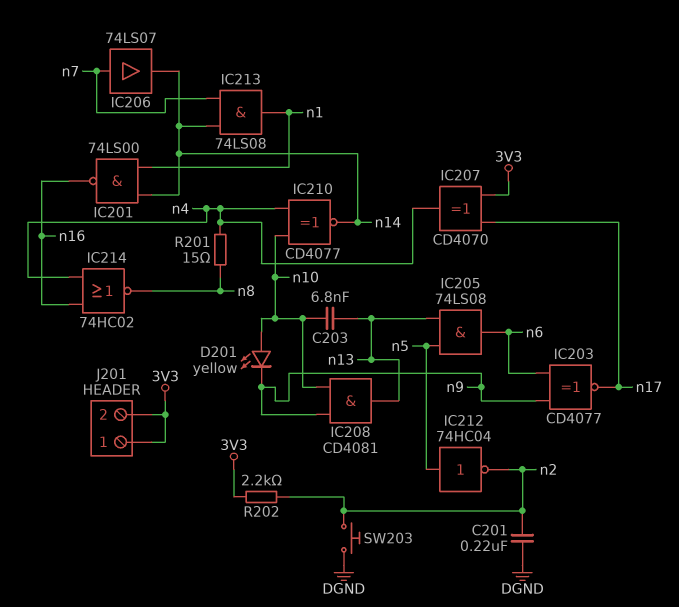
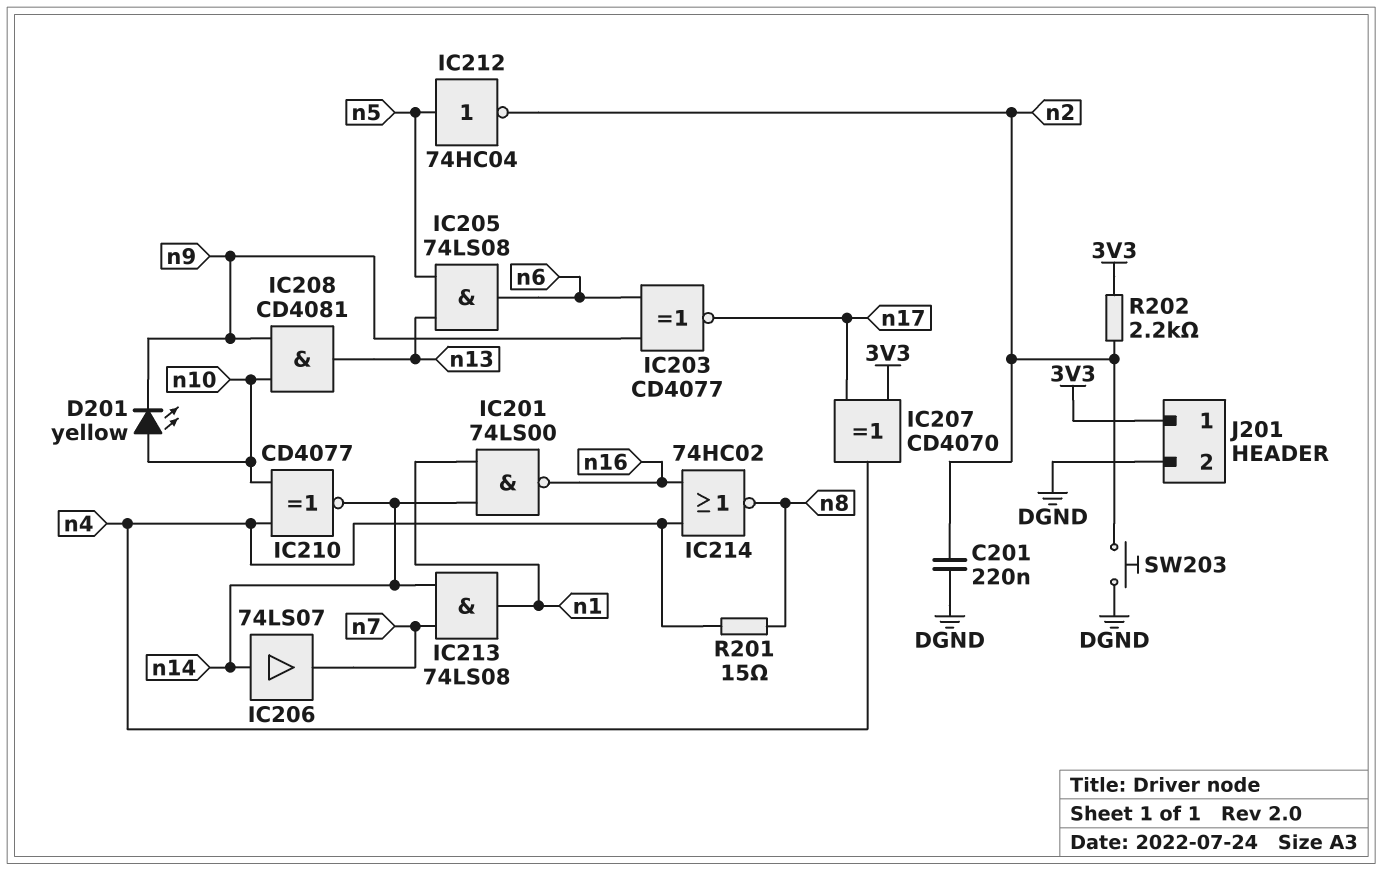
C203: 6.8nF (n10, n13) -> none
IC206: buffer 74LS07 (in n7, out n14) -> buffer 74LS07 (in n14, out n7)
J201 pin 2: 3V3 -> DGND

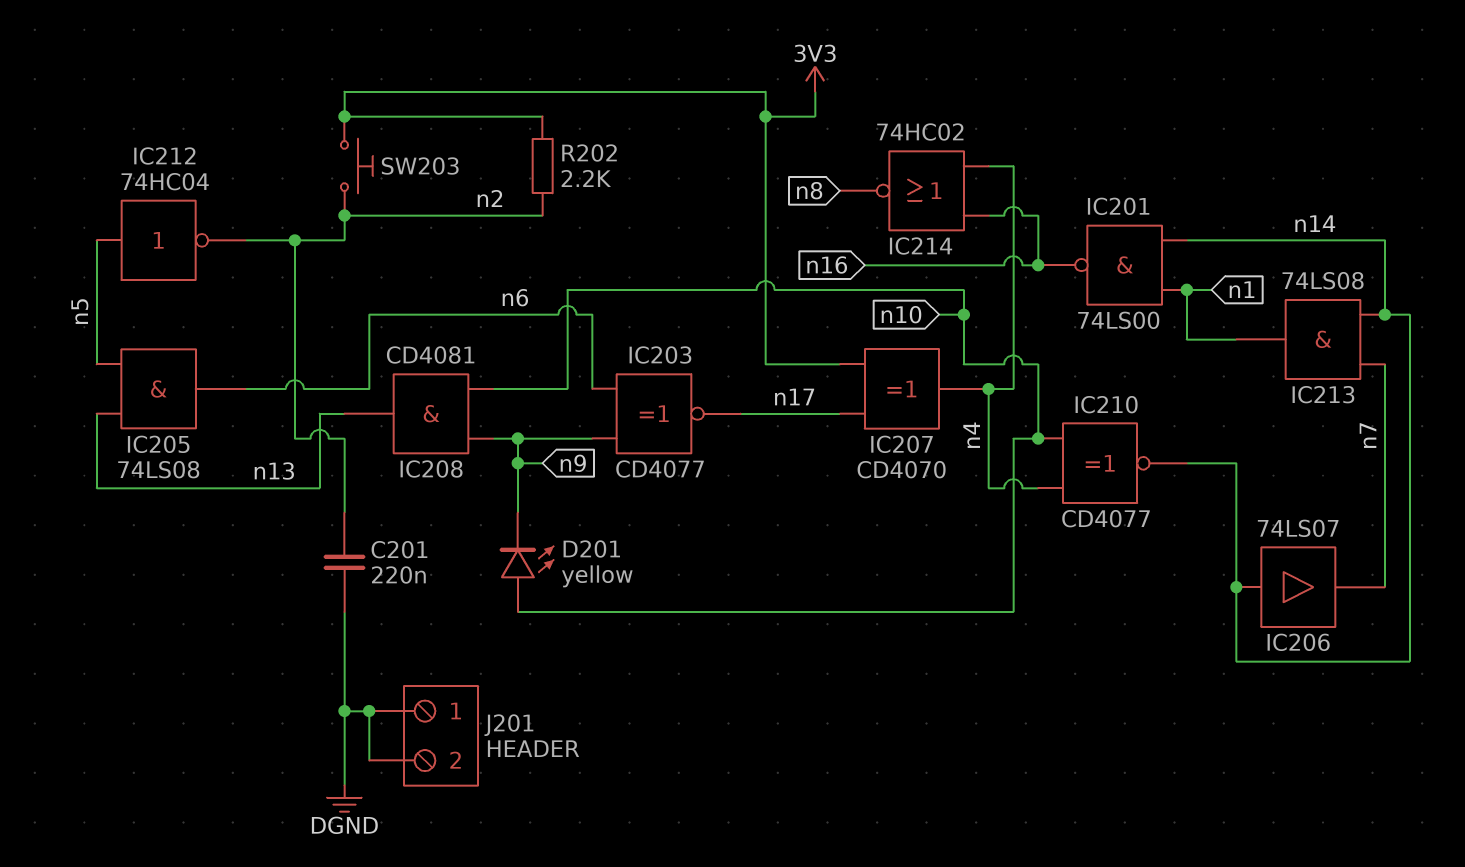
J201 pin 1: 3V3 -> DGND
R201: 15 (n4, n8) -> none
SW203: button (DGND, n2) -> button (3V3, n2)

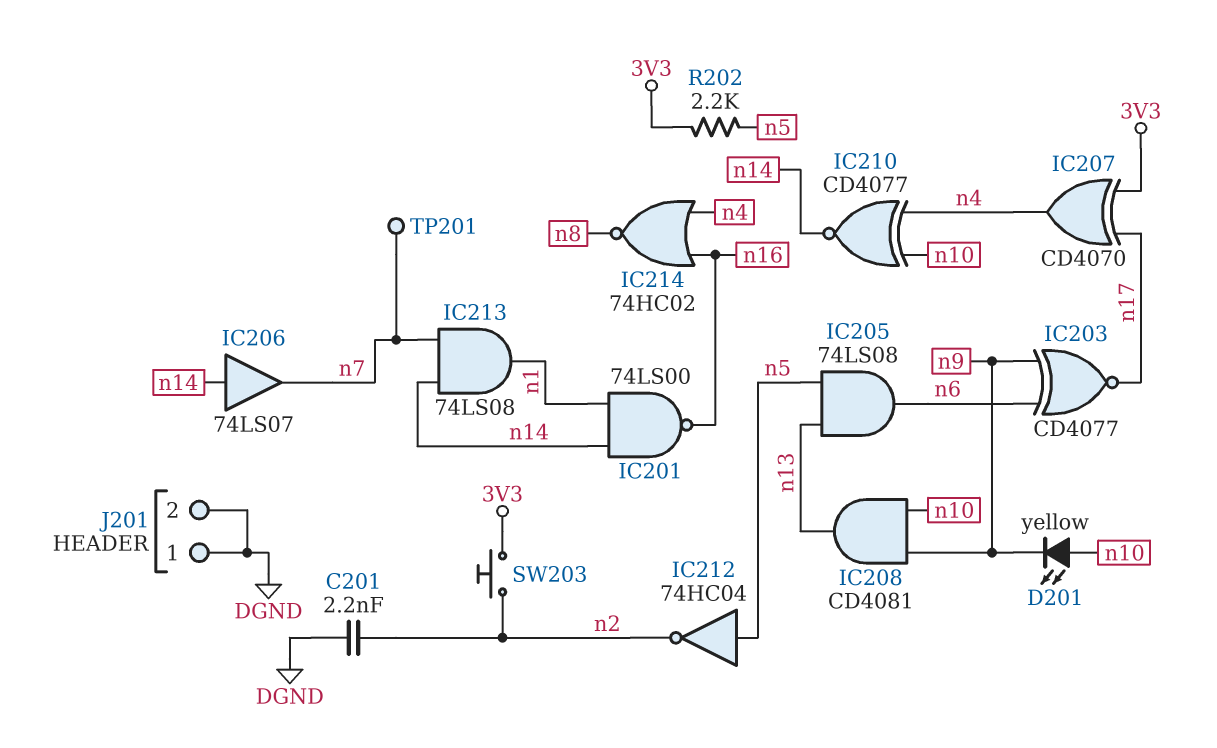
C201: 220nF (DGND, n2) -> 2.2nF (DGND, n2)
R202: 2.2k (3V3, n2) -> 2.2k (3V3, n5)
TP201: none -> test point (n7)

